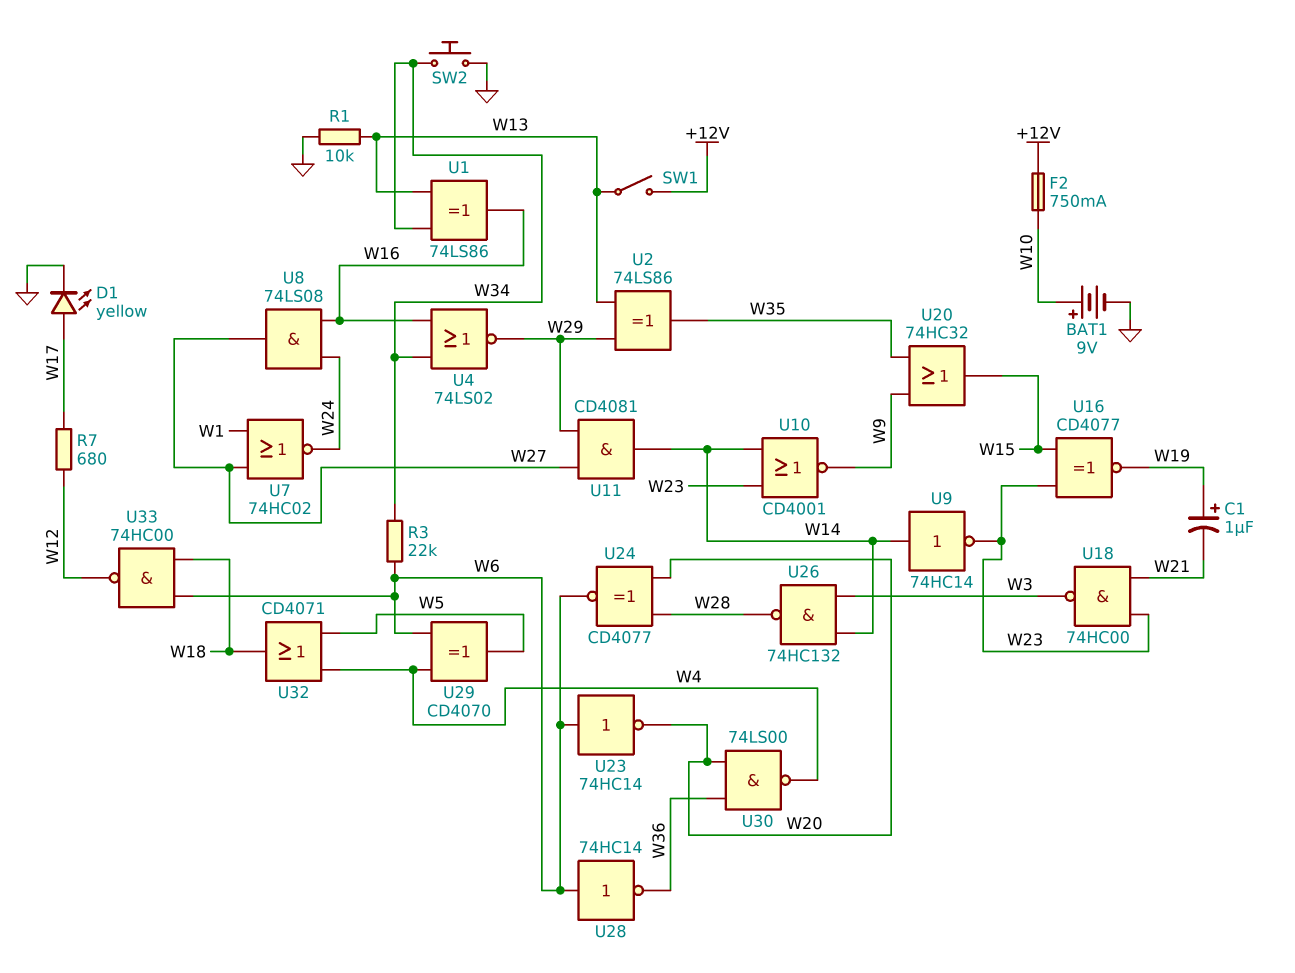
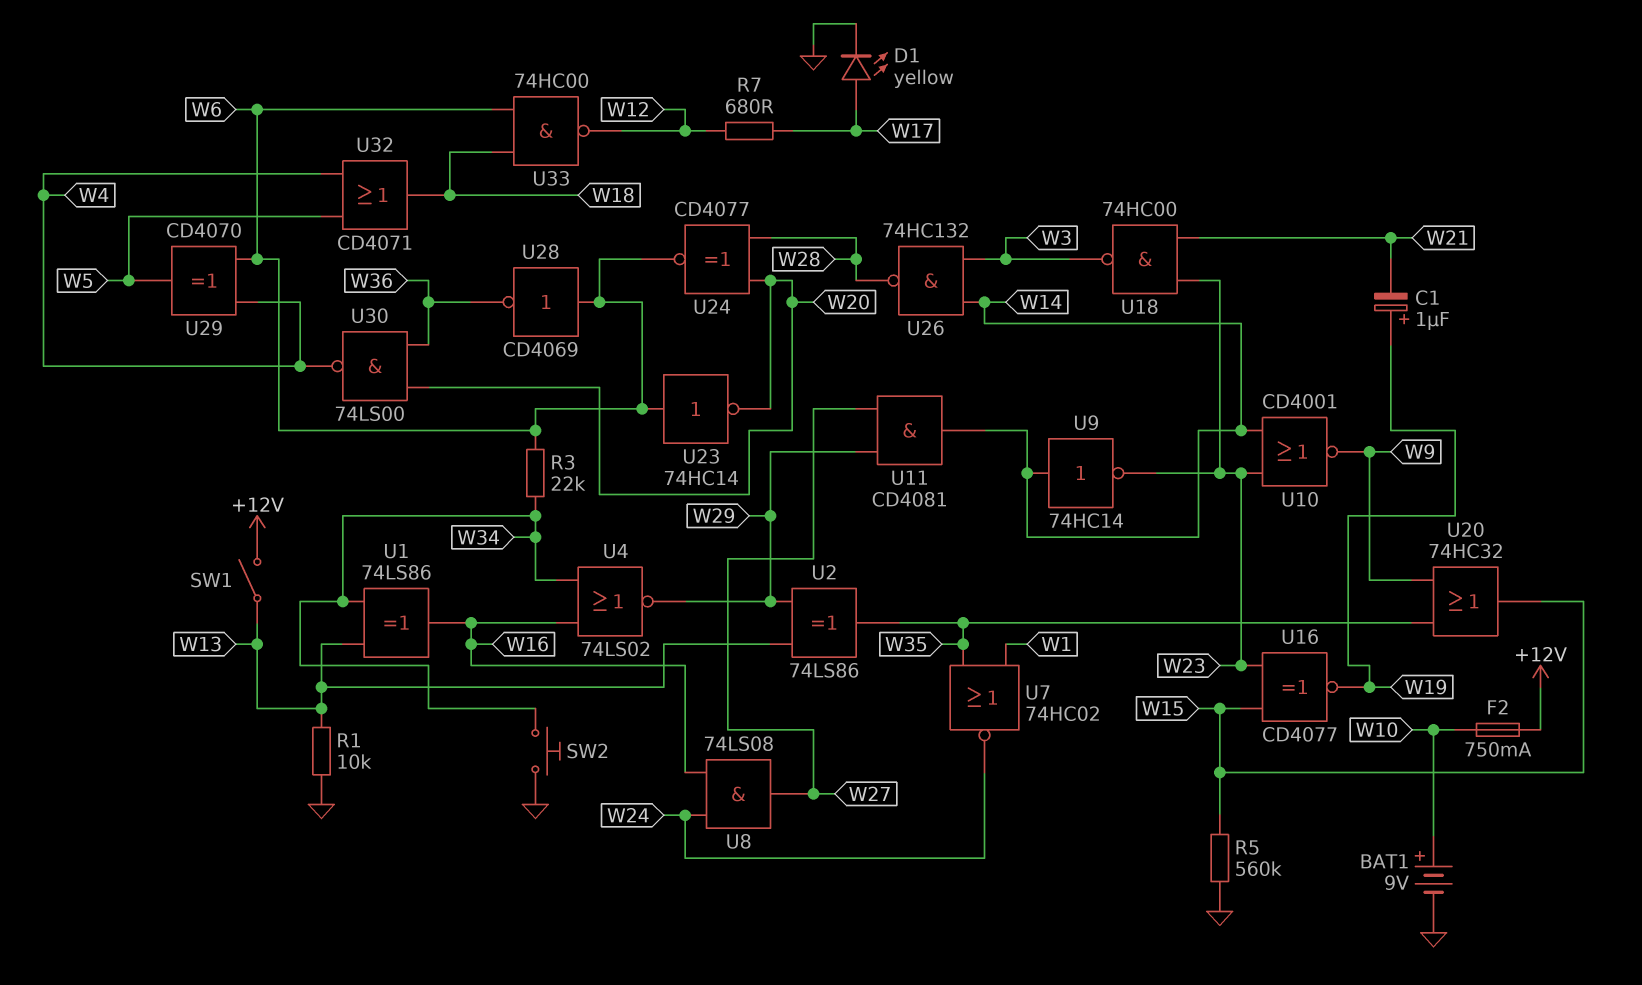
R5: none -> 560k (GND, W15)
U7: NOR 74HC02 (in W1, in W27, out W24) -> NOR 74HC02 (in W1, in W35, out W24)
U28: NOT 74HC14 (in W6, out W36) -> NOT CD4069 (in W6, out W36)

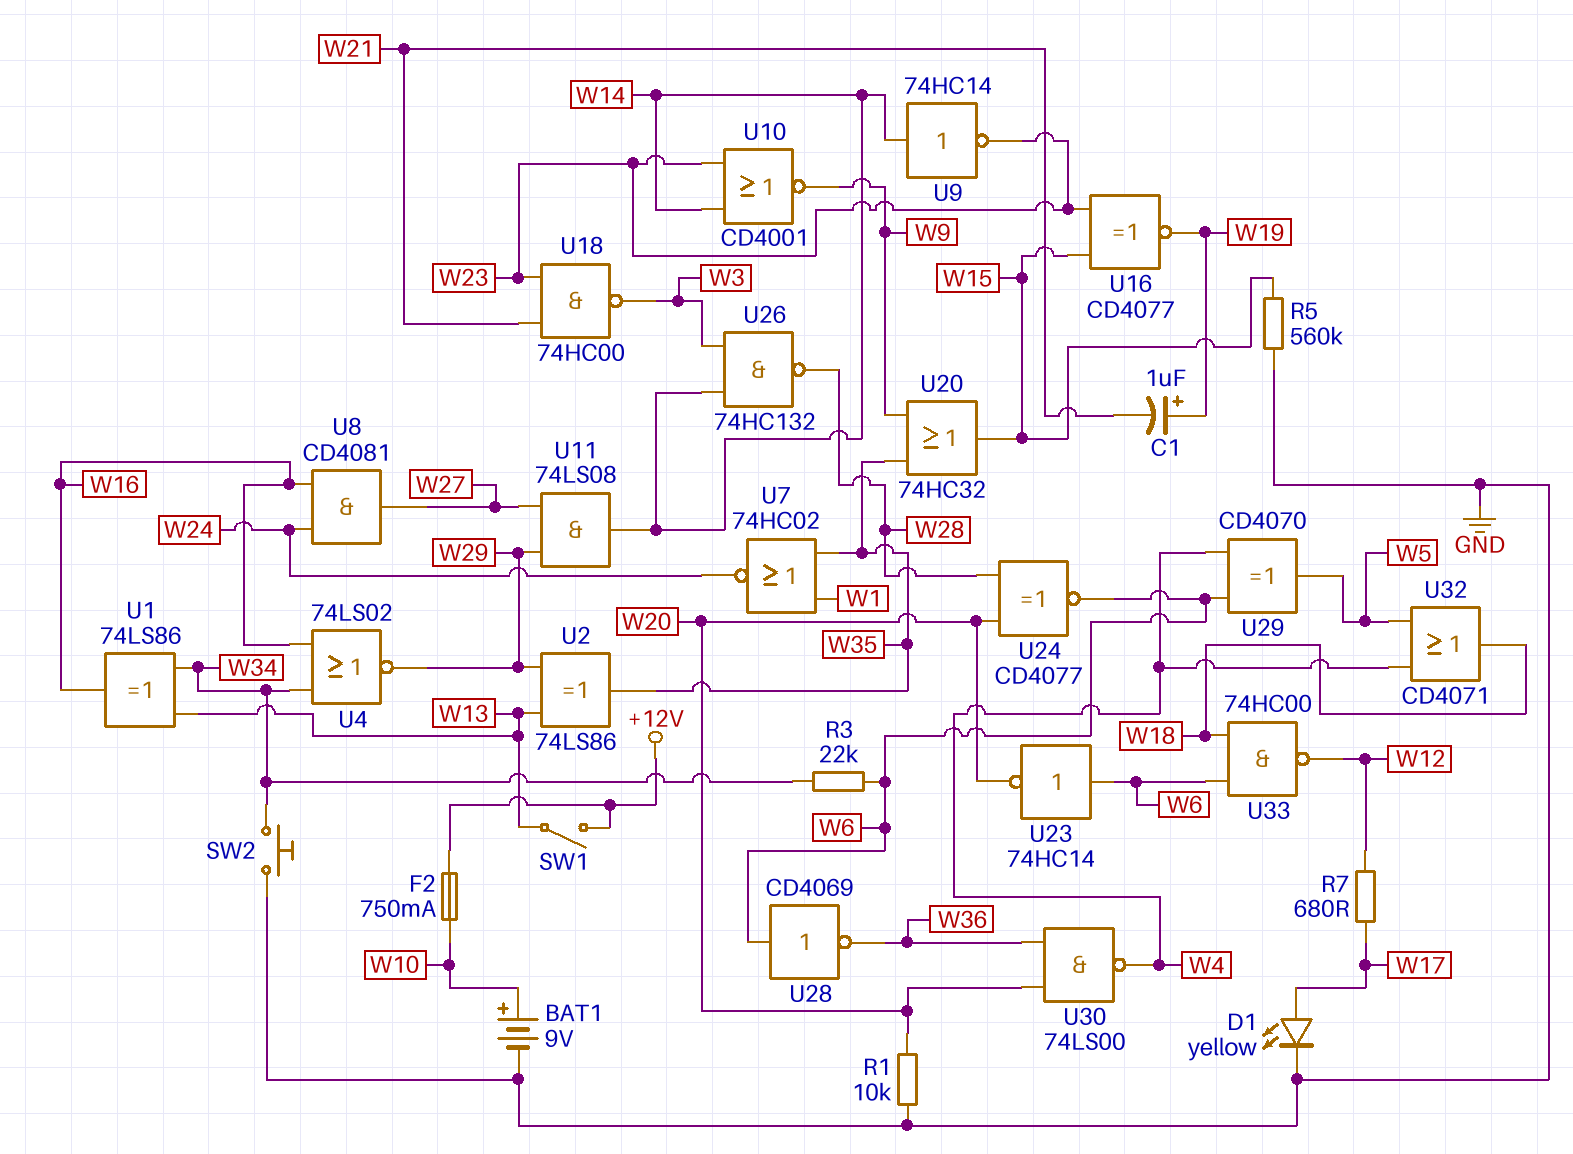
R1: 10k (GND, W13) -> 10k (GND, W20)
U8: AND 74LS08 (in W16, in W24, out W27) -> AND CD4081 (in W16, in W24, out W27)
U11: AND CD4081 (in W27, in W29, out W14) -> AND 74LS08 (in W27, in W29, out W14)

